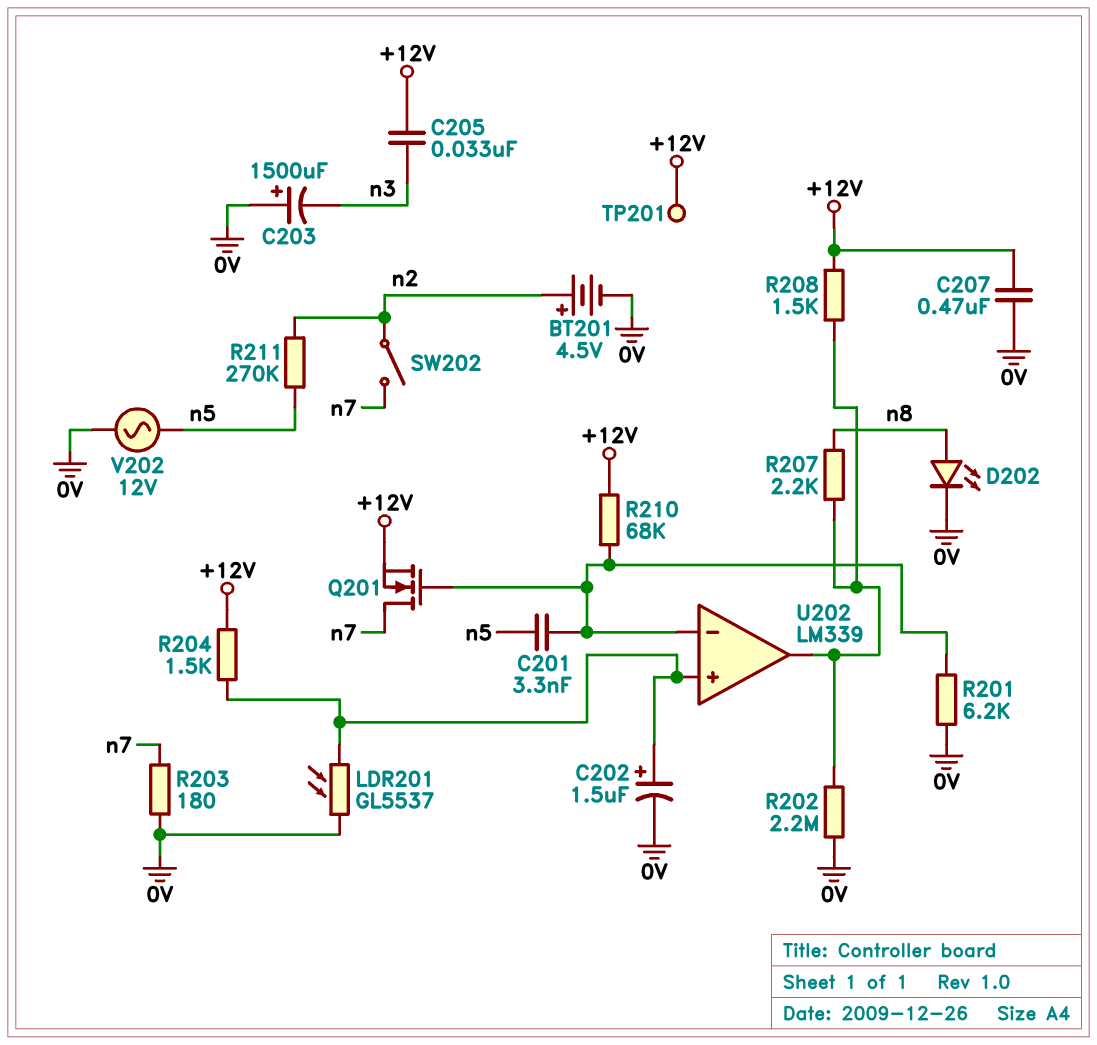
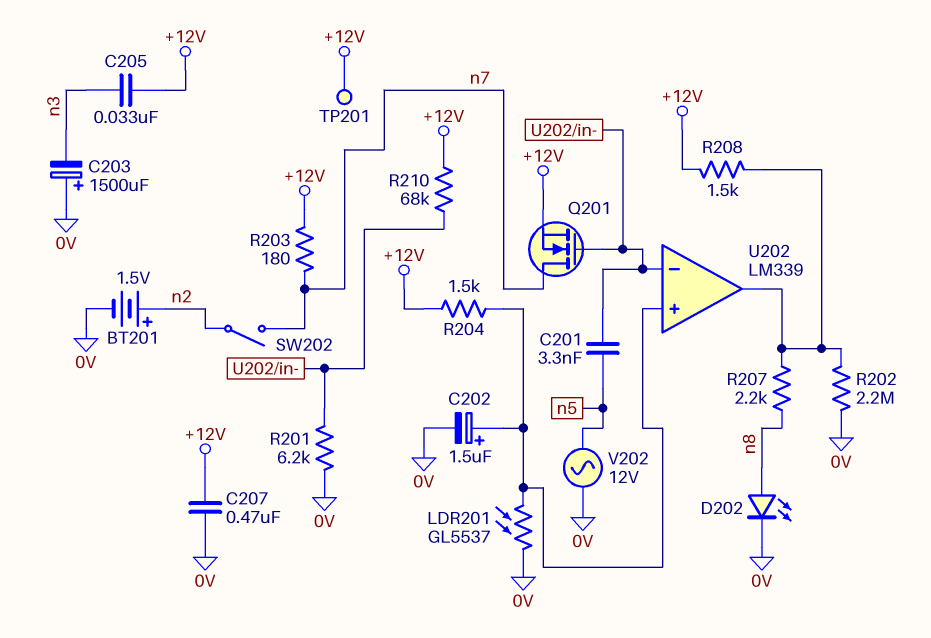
BT201: 4.5V (plus n2, minus 0V) -> 1.5V (plus n2, minus 0V)
R203: 180 (0V, n7) -> 180 (+12V, n7)
R211: 270k (n2, n5) -> none

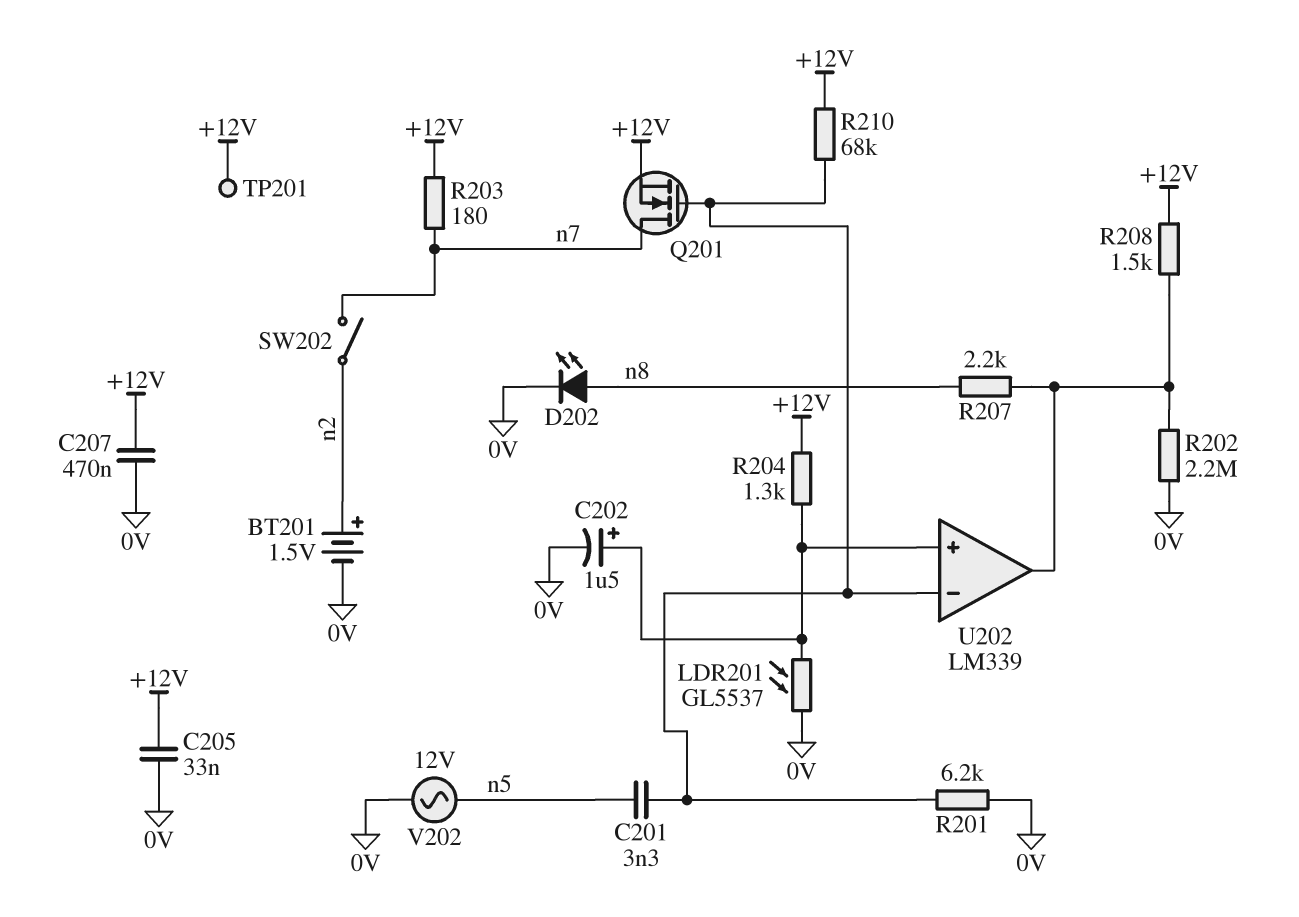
C203: 1500uF (plus 0V, minus n3) -> none
C205: 33nF (+12V, n3) -> 33nF (+12V, 0V)
R204: 1.5k (+12V, U202/in+) -> 1.3k (+12V, U202/in+)

